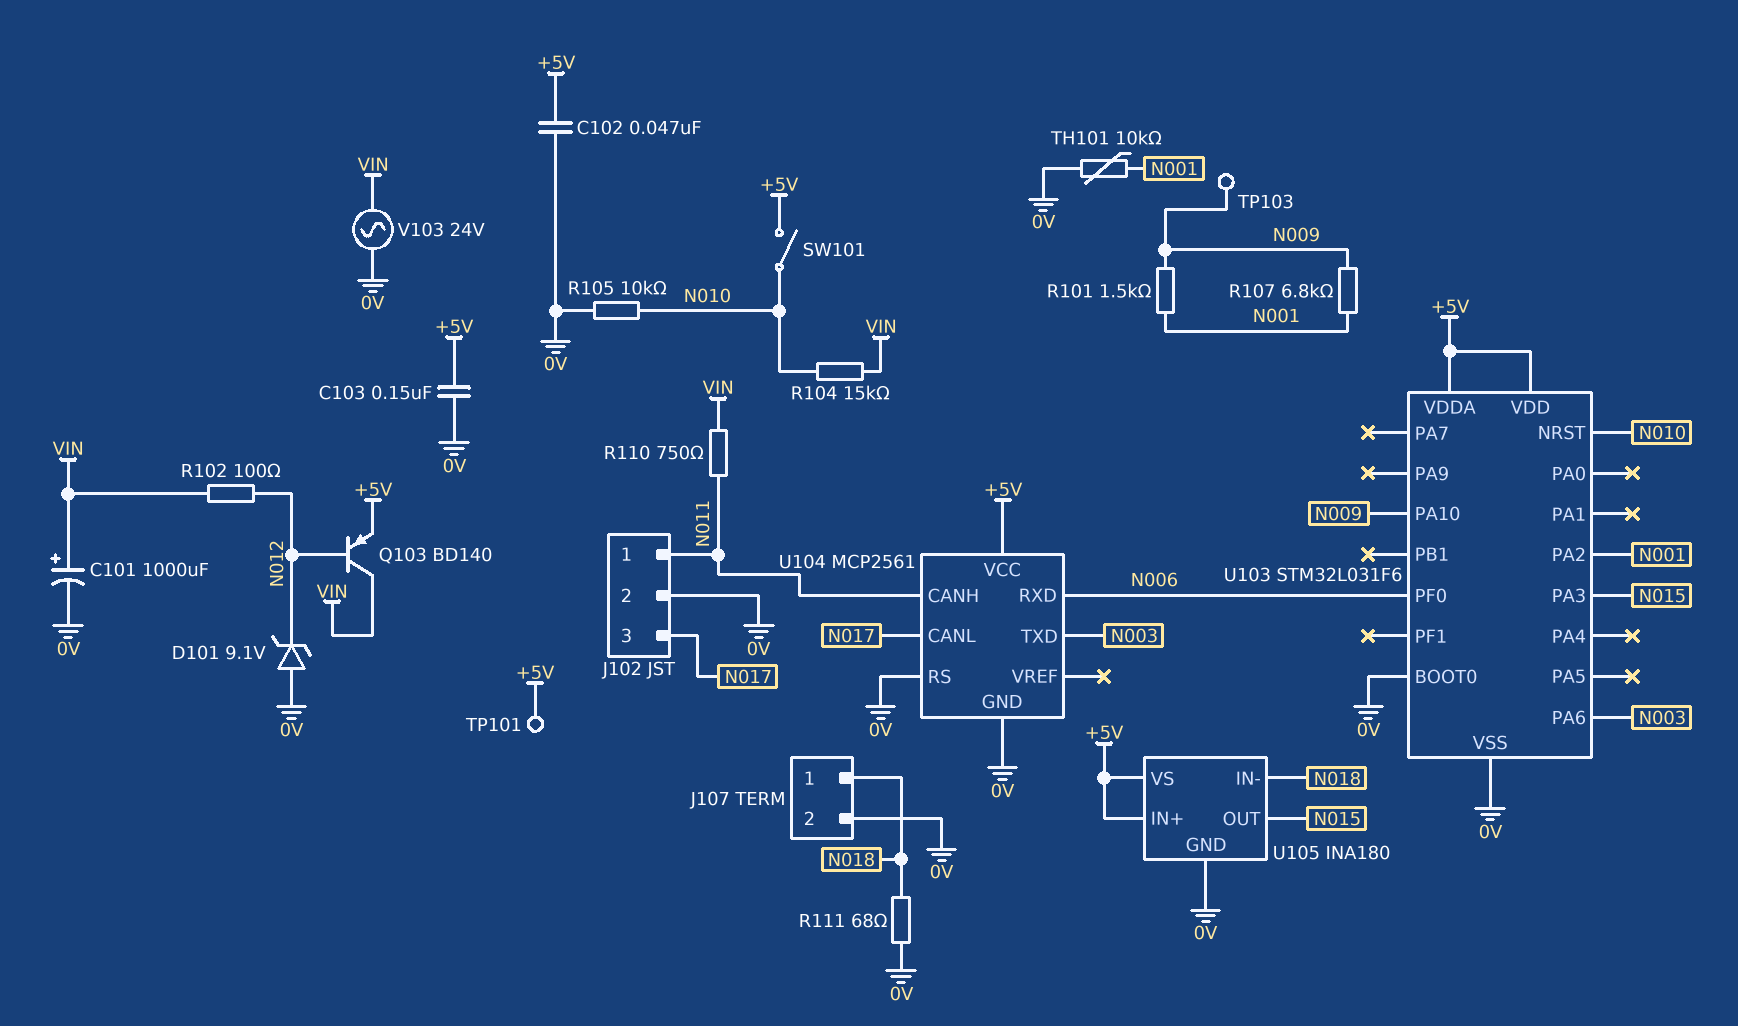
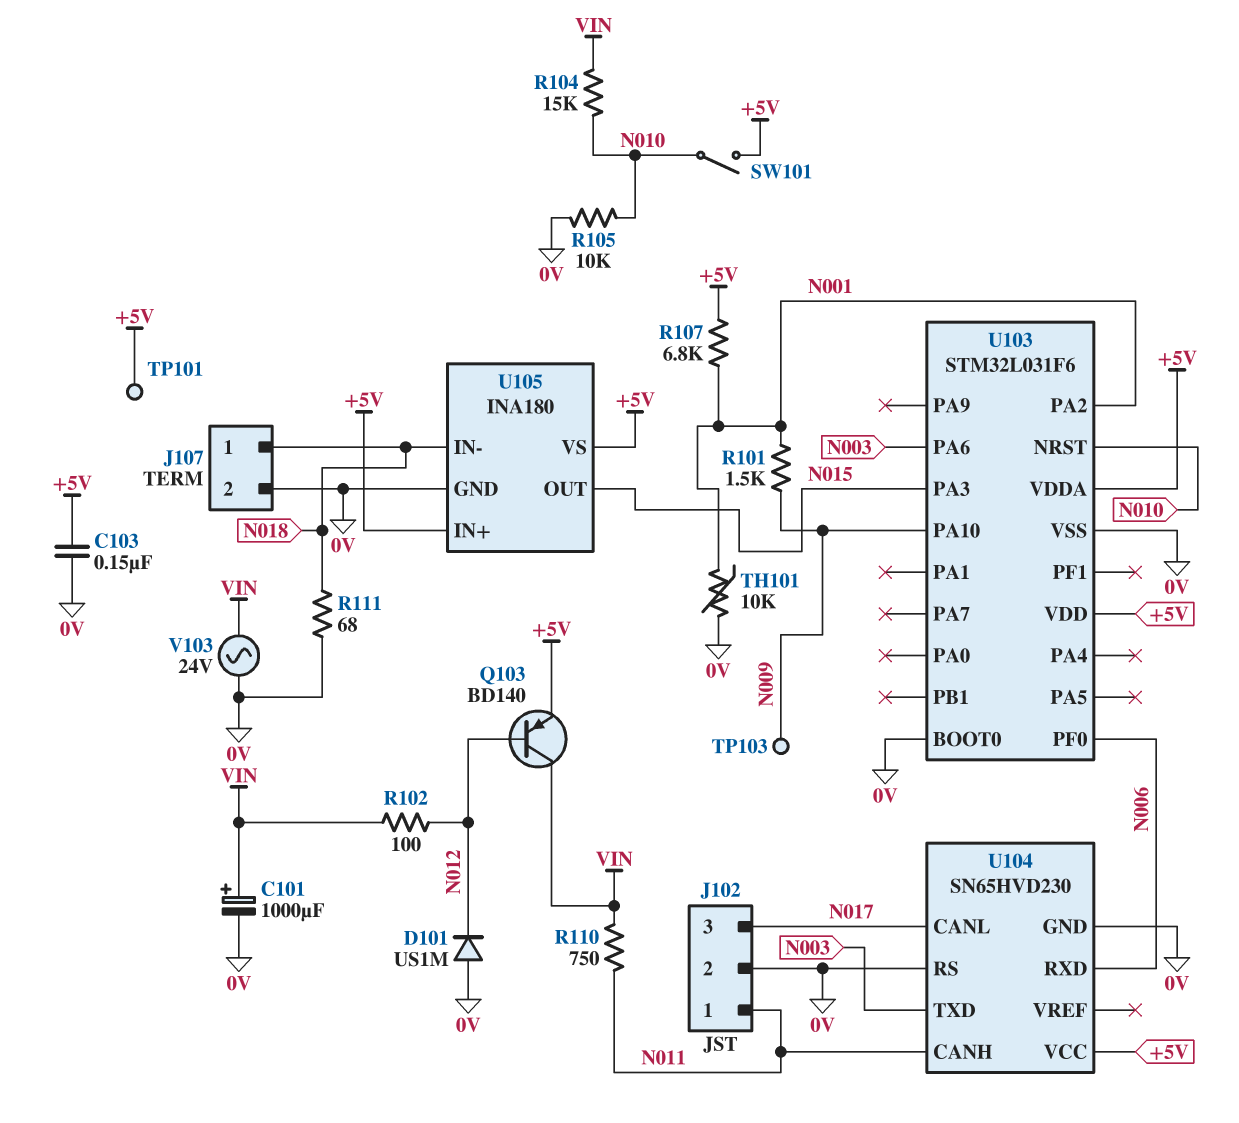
C102: 47nF (+5V, 0V) -> none
D101: zener 9.1V (A 0V, K N012) -> diode US1M (A 0V, K N012)
R107: 6.8k (N001, N009) -> 6.8k (+5V, N001)
U104: MCP2561 -> SN65HVD230

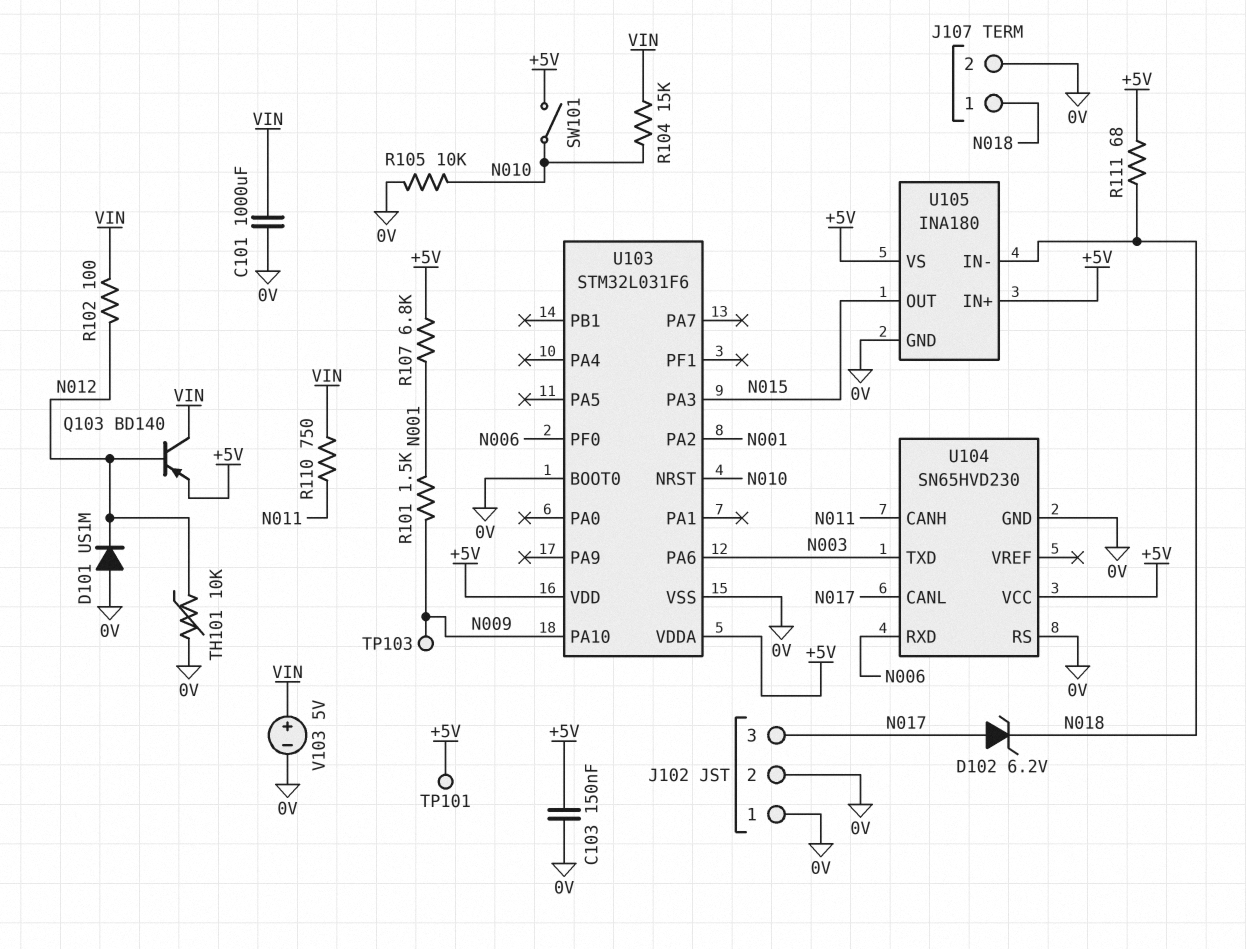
C101: 1000uF (plus VIN, minus 0V) -> 1000uF (0V, VIN)
D102: none -> zener 6.2V (A N017, K N018)
J102 pin 1: N011 -> 0V
R111: 68 (0V, N018) -> 68 (+5V, N018)
TH101: 10k (0V, N001) -> 10k (0V, N012)
V103: AC 24V (0V, VIN) -> 5V (plus VIN, minus 0V)

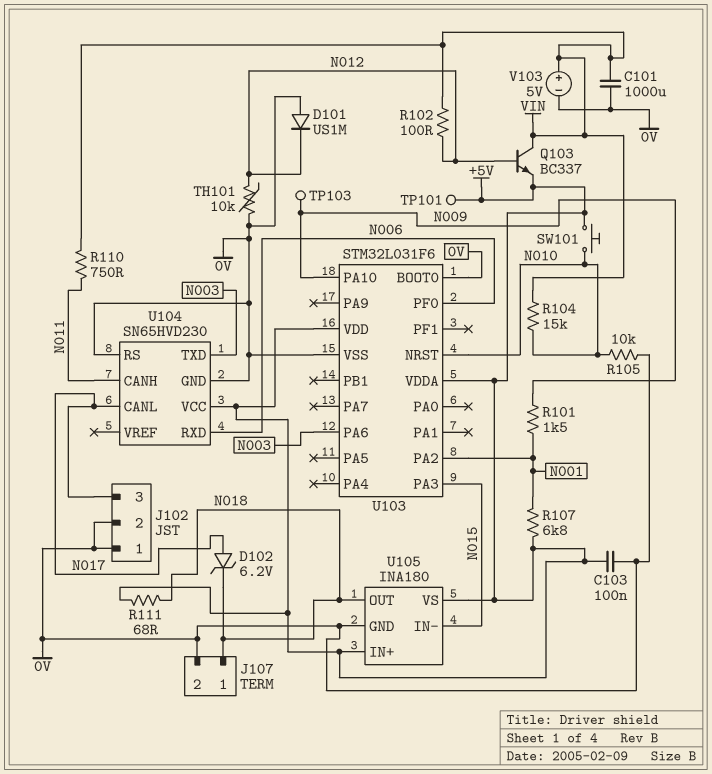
C103: 150nF (+5V, 0V) -> 100nF (+5V, 0V)
Q103: PNP BD140 (B N012, C VIN, E +5V) -> NPN BC337 (B N012, C VIN, E +5V)
SW101: switch (+5V, N010) -> button (+5V, N010)
U105 pin IN-: N018 -> N015
U105 pin OUT: N015 -> N018

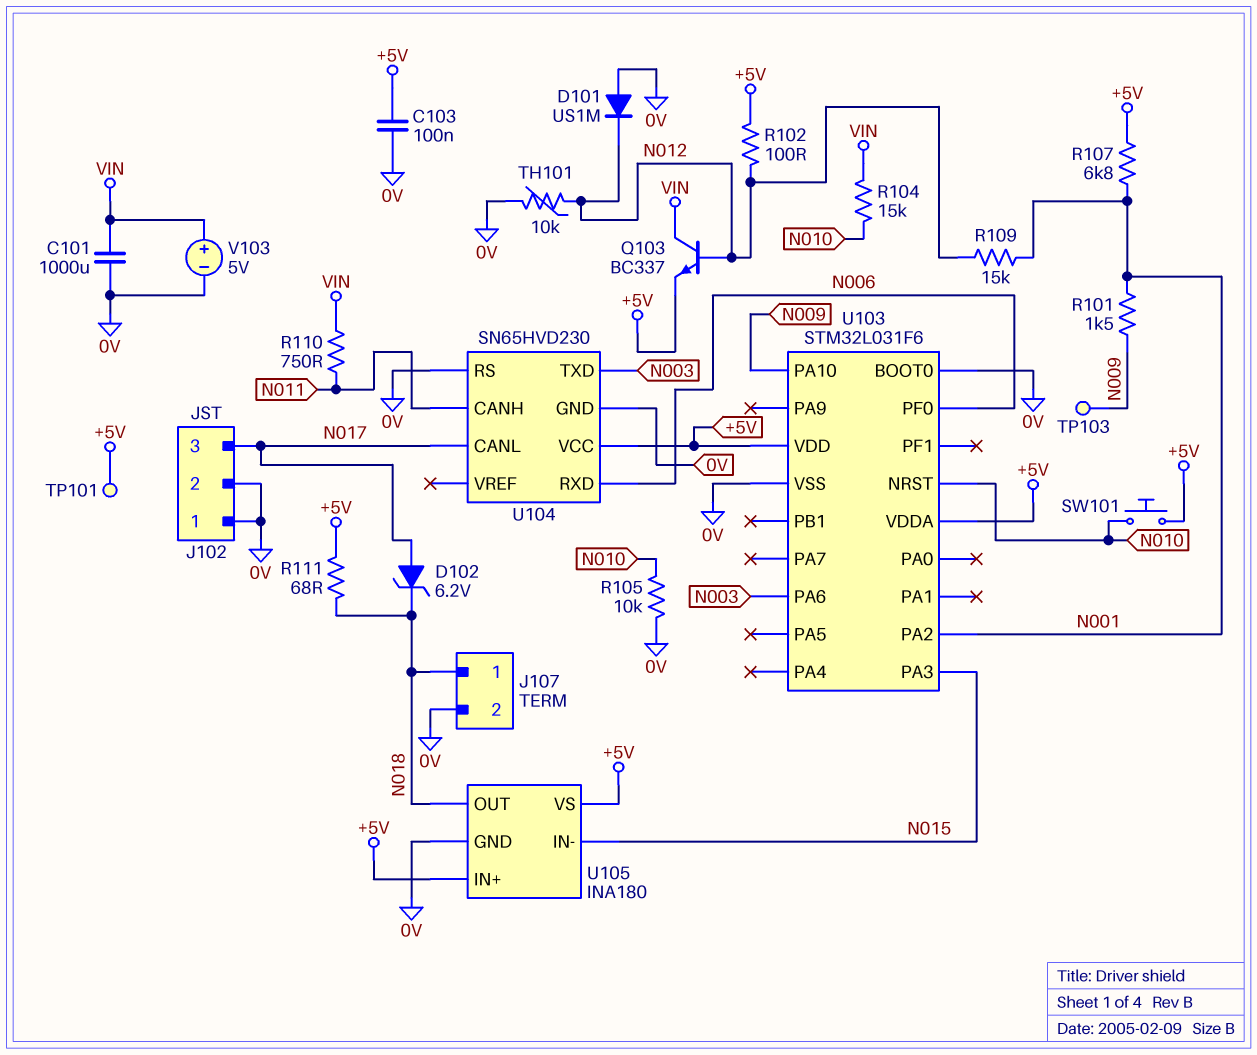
R102: 100 (N012, VIN) -> 100 (+5V, N012)
R109: none -> 15k (N001, N012)

